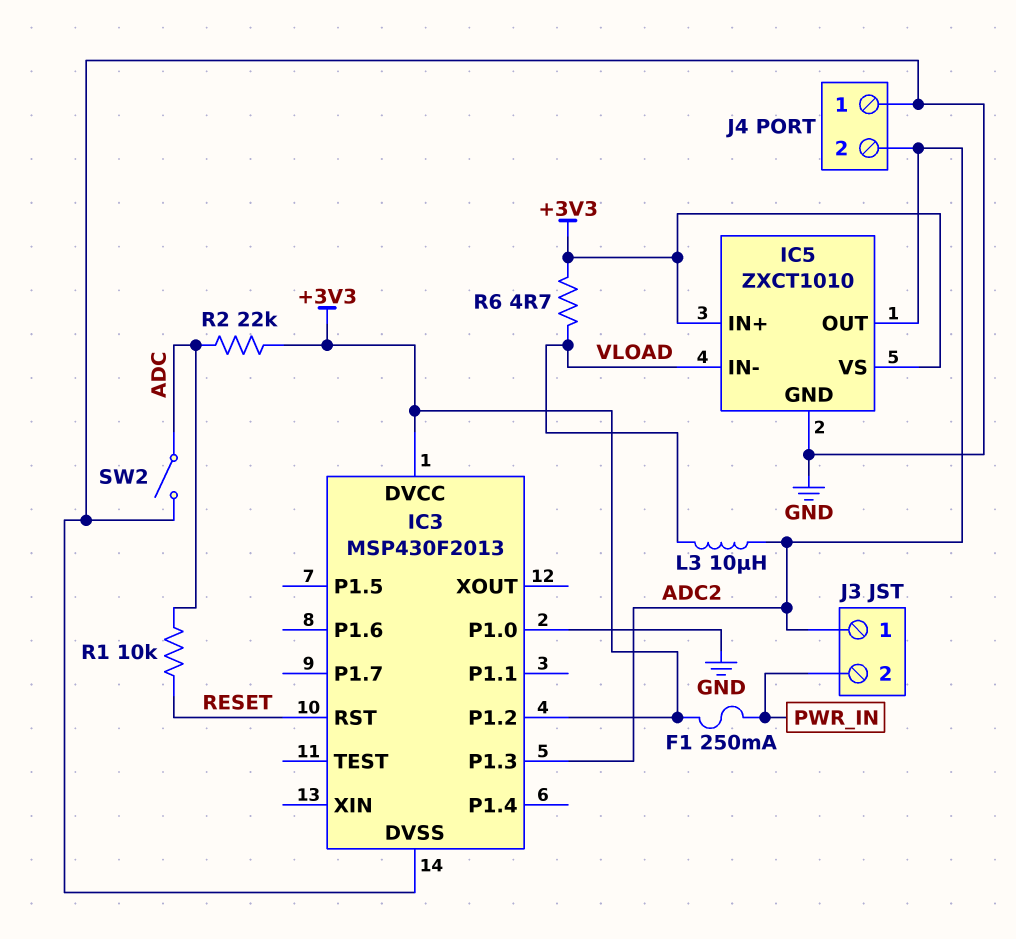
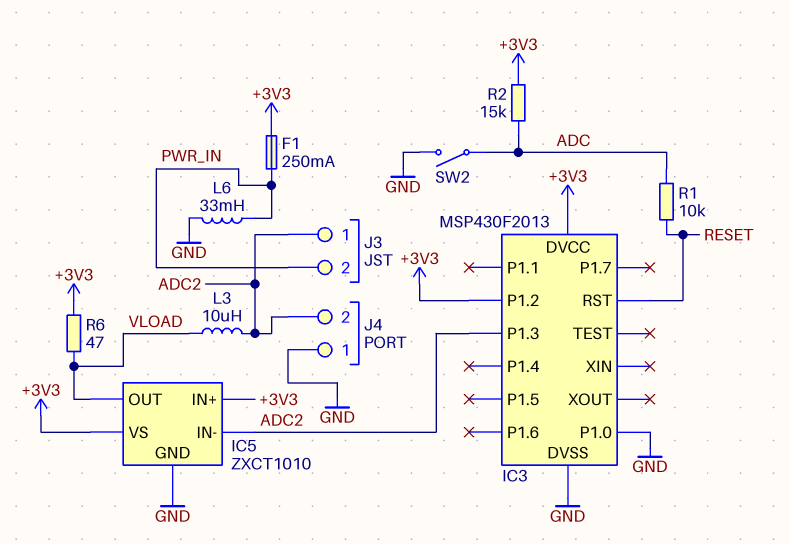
IC5 pin IN-: VLOAD -> ADC2
IC5 pin OUT: ADC2 -> VLOAD
L6: none -> 33mH (GND, PWR_IN)
R2: 22k (+3V3, ADC) -> 15k (+3V3, ADC)
R6: 4.7 (+3V3, VLOAD) -> 47 (+3V3, VLOAD)

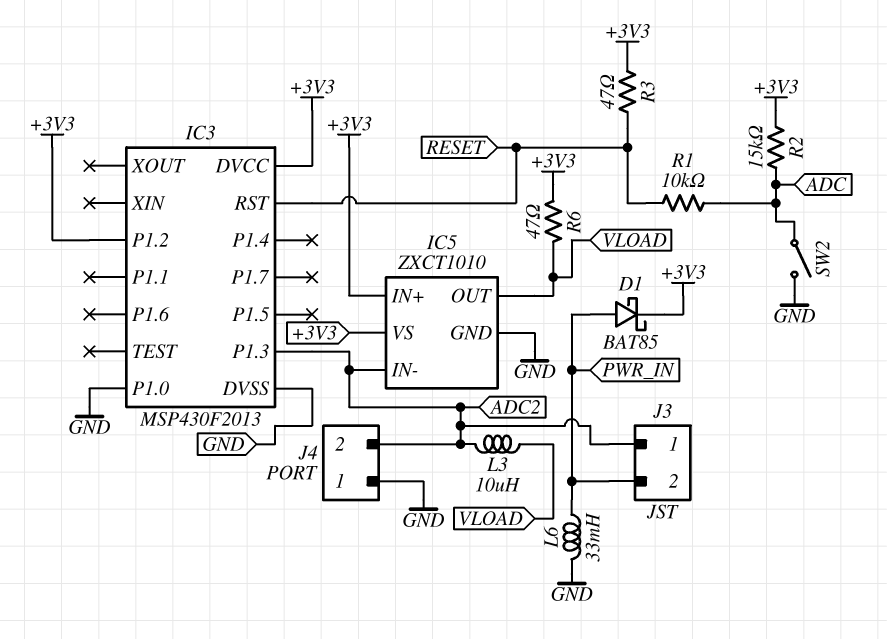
D1: none -> schottky BAT85 (A PWR_IN, K +3V3)
F1: 250mA (+3V3, PWR_IN) -> none
R3: none -> 47 (+3V3, RESET)

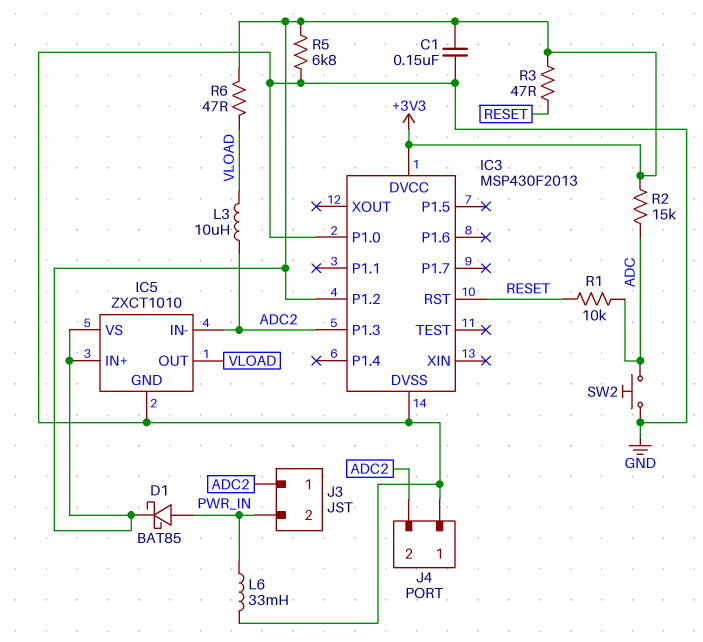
C1: none -> 150nF (+3V3, GND)
R5: none -> 6.8k (+3V3, GND)
SW2: switch (ADC, GND) -> button (ADC, GND)

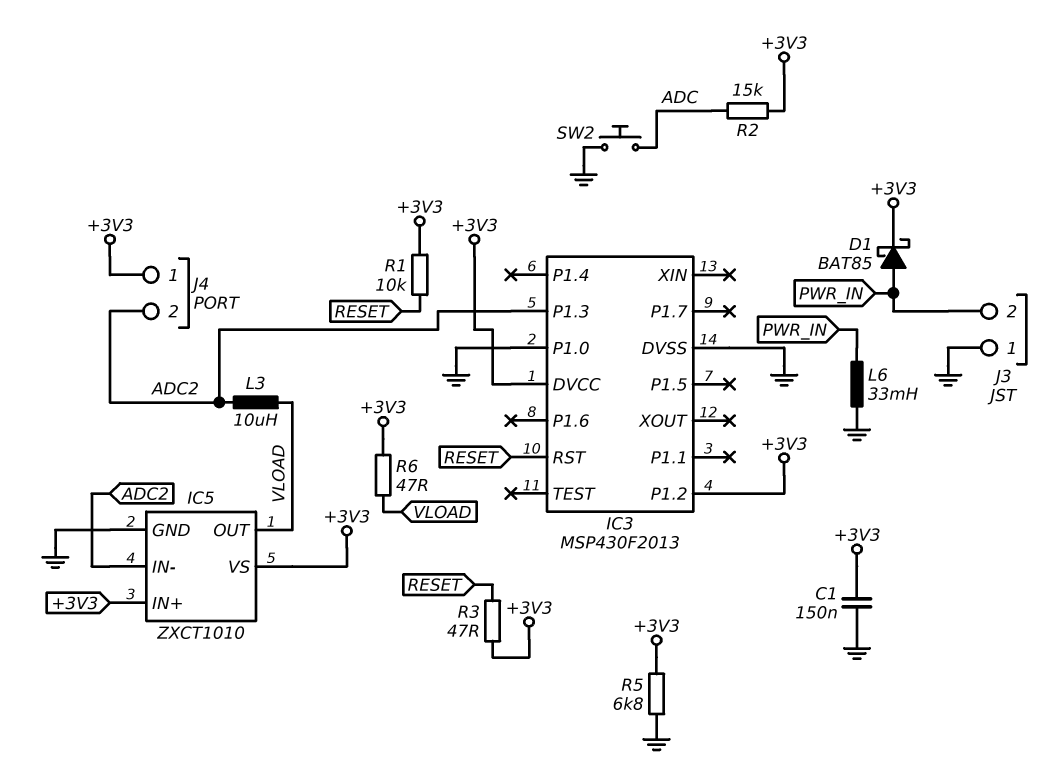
J3 pin 1: ADC2 -> GND
J4 pin 1: GND -> +3V3
R1: 10k (ADC, RESET) -> 10k (+3V3, RESET)

